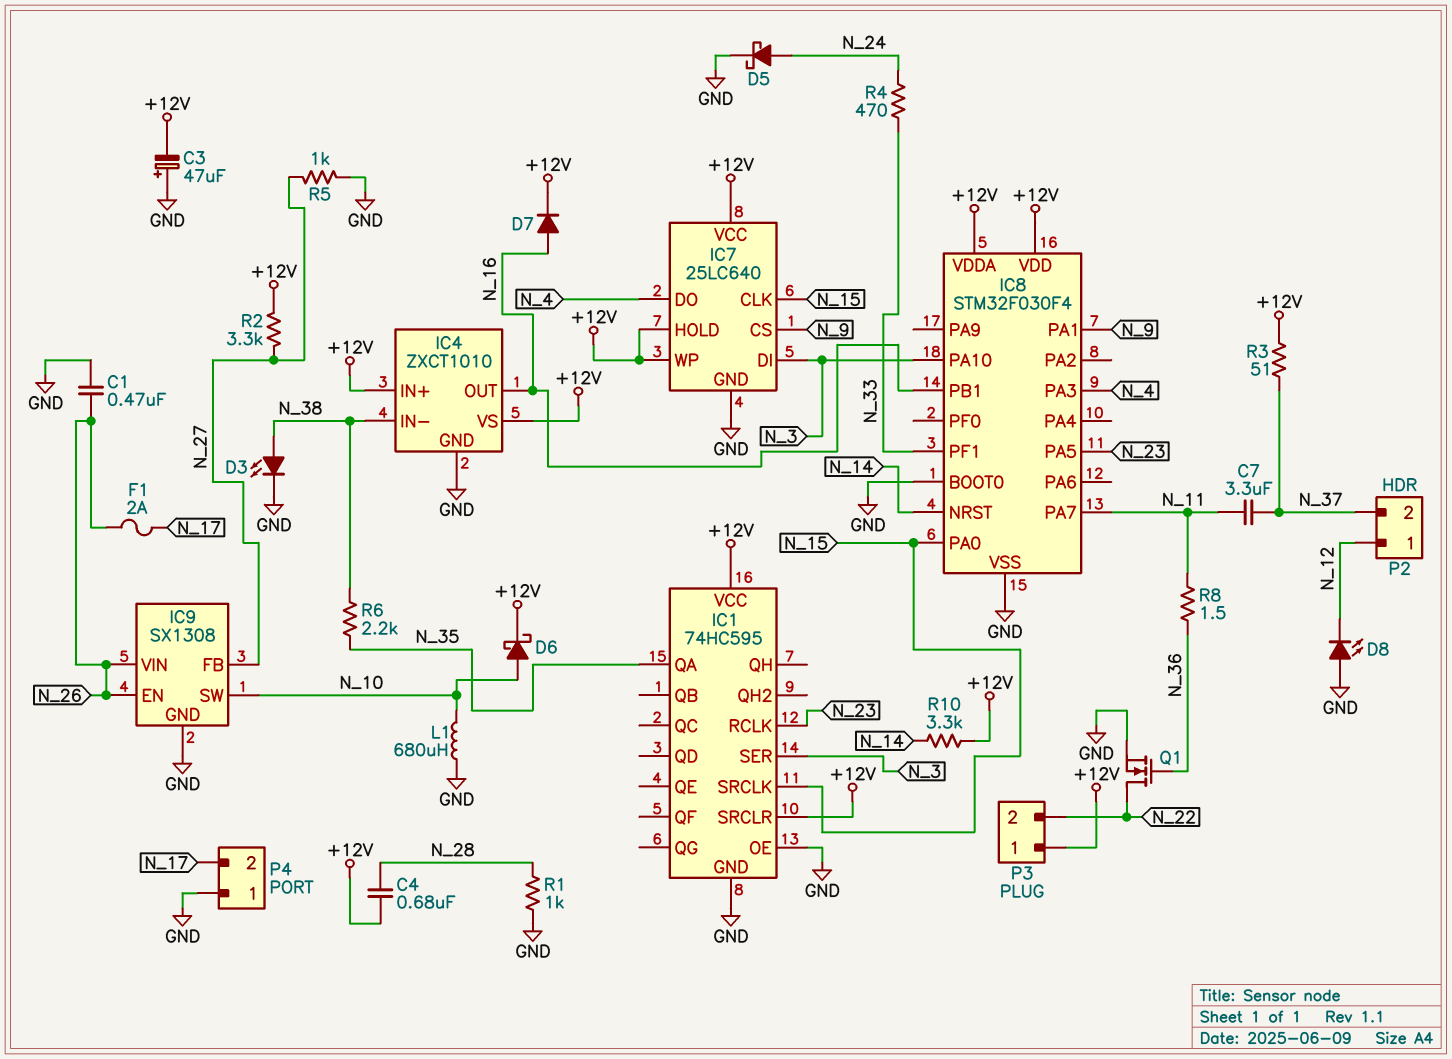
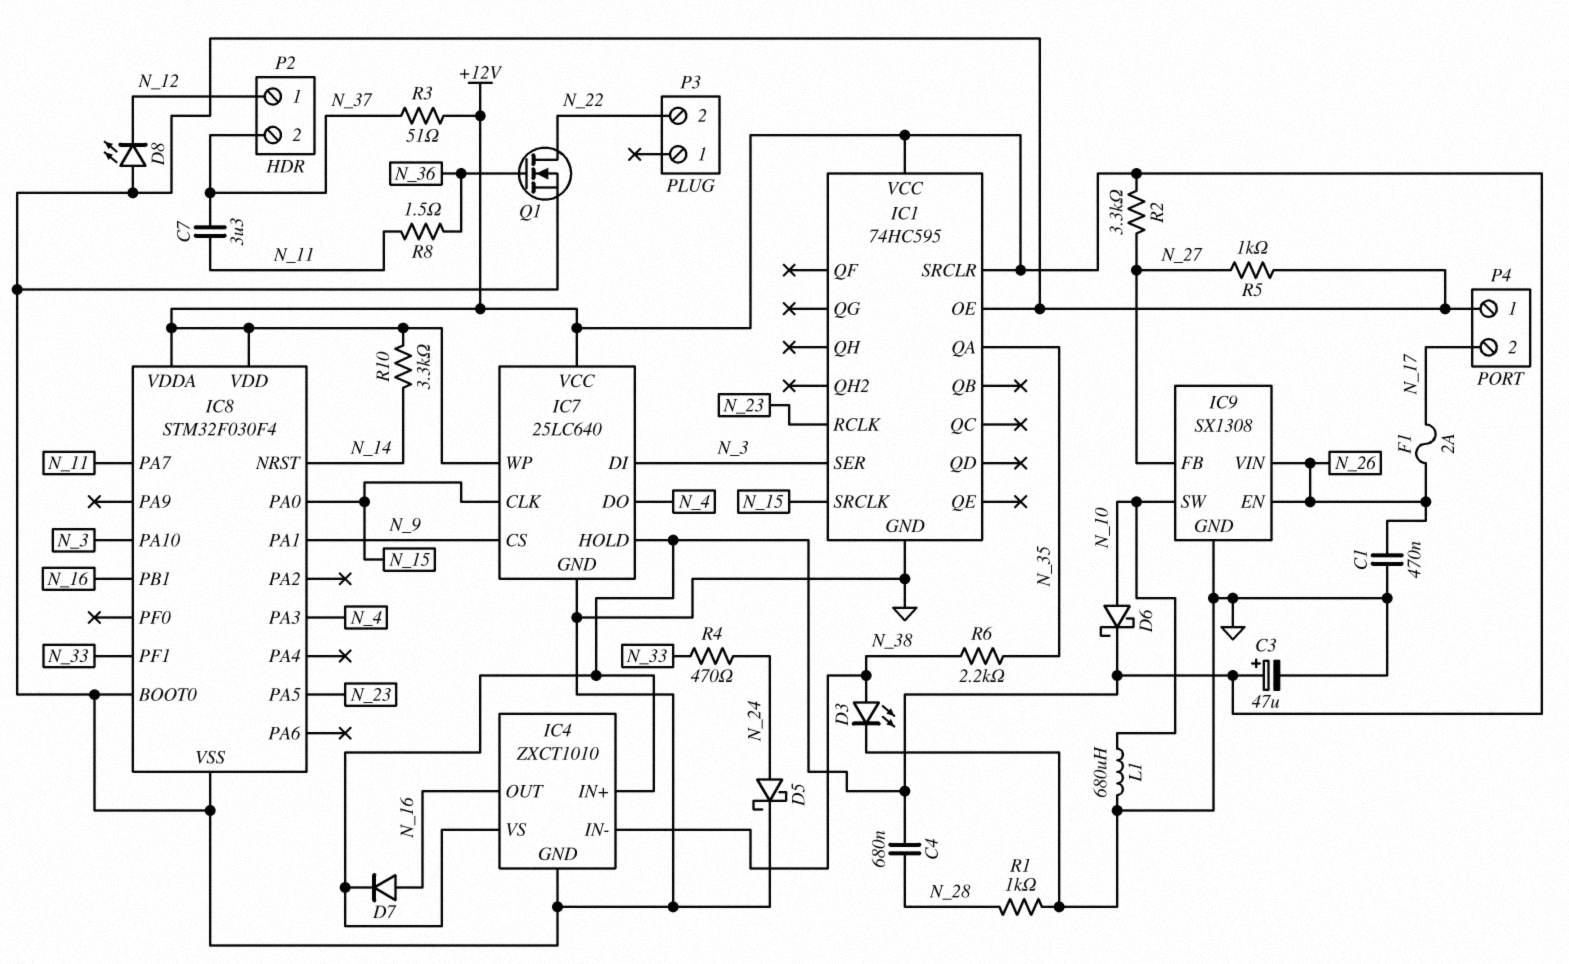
C3: 47uF (plus GND, minus +12V) -> 47uF (plus +12V, minus GND)
P3 pin 1: +12V -> none

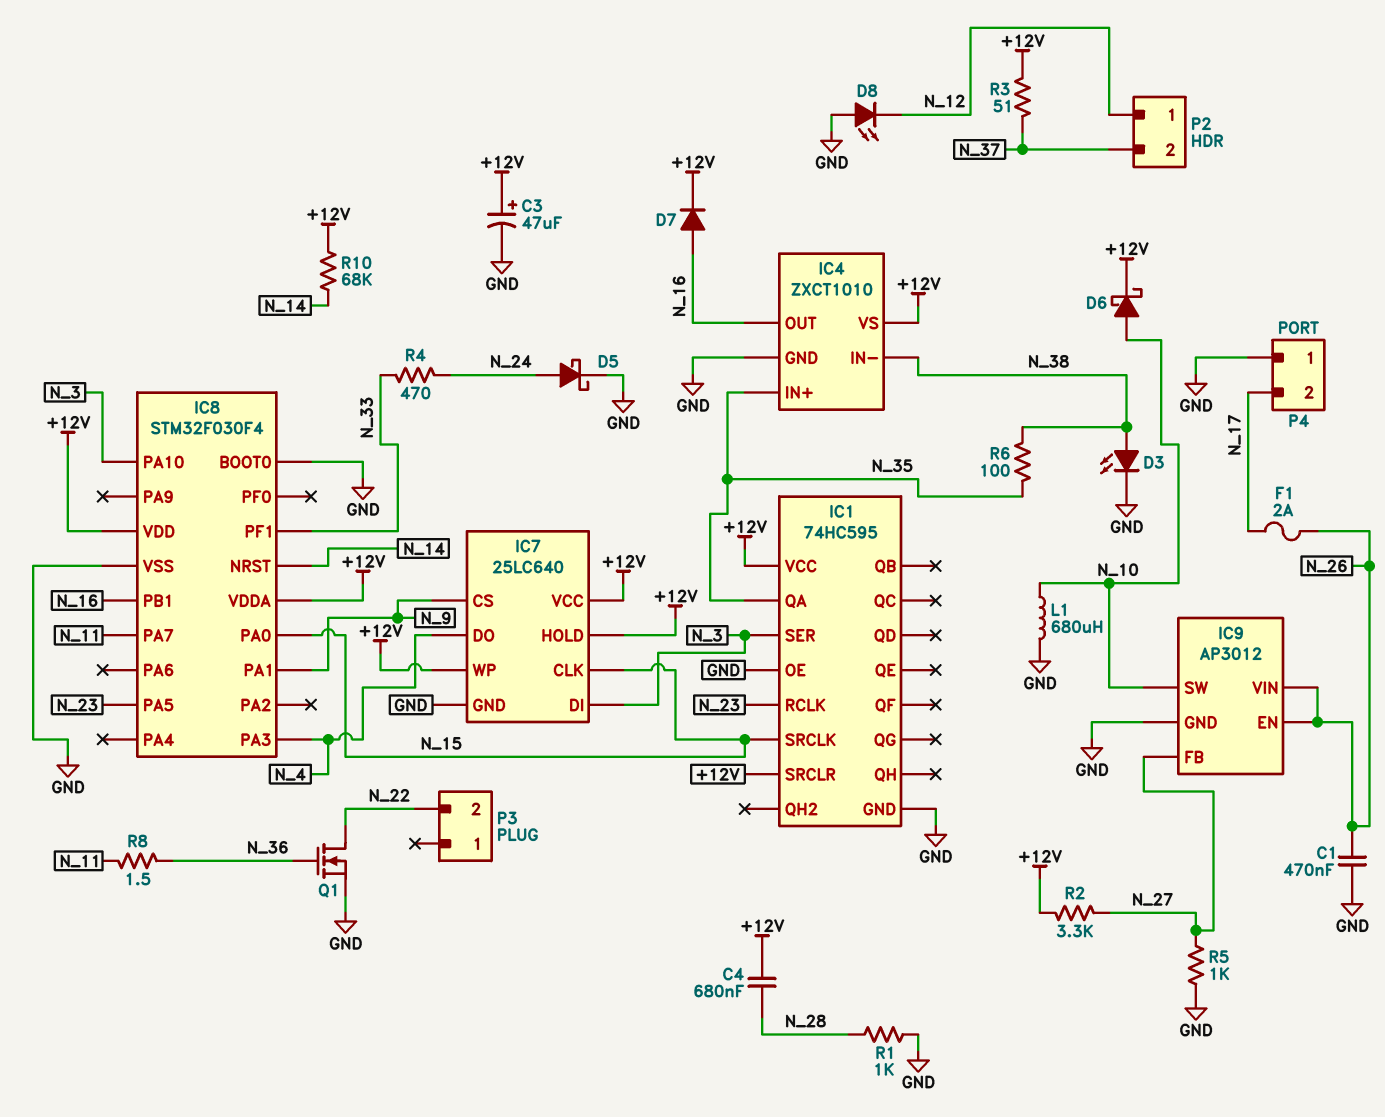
C7: 3.3uF (N_11, N_37) -> none
IC4 pin IN+: +12V -> N_35
IC9: SX1308 -> AP3012
R6: 2.2k (N_35, N_38) -> 100 (N_35, N_38)
R10: 3.3k (+12V, N_14) -> 68k (+12V, N_14)

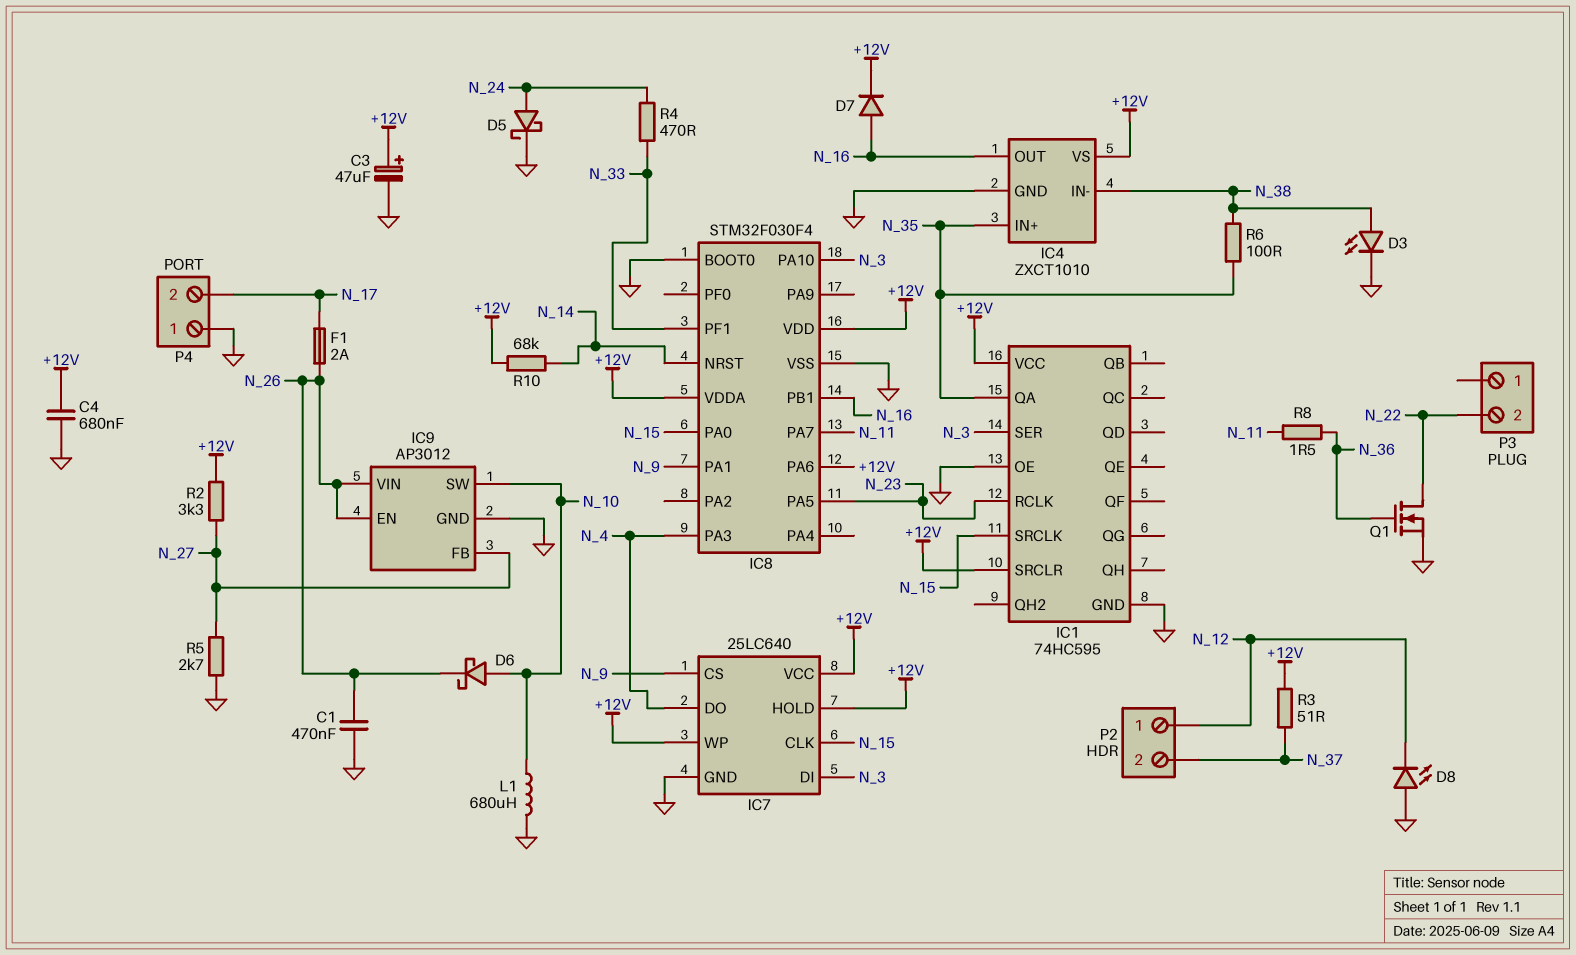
C4: 680nF (+12V, N_28) -> 680nF (+12V, GND)
D6: schottky (A N_10, K +12V) -> schottky (A N_10, K N_26)
IC8 pin PA6: none -> +12V
R1: 1k (GND, N_28) -> none
R5: 1k (GND, N_27) -> 2.7k (GND, N_27)

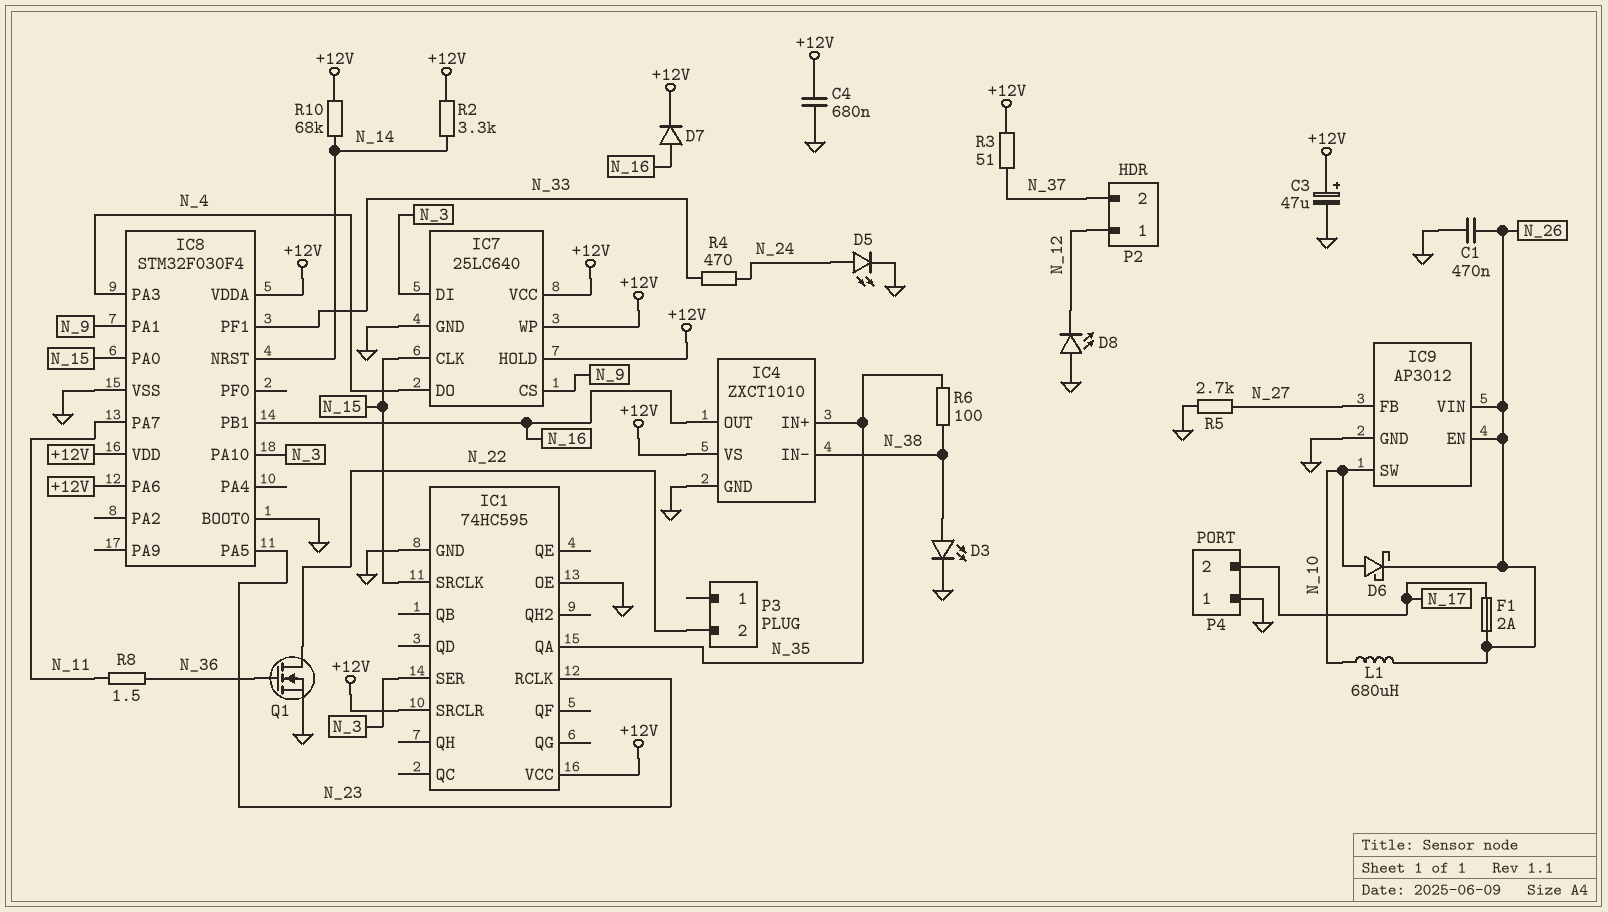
D5: schottky (A N_24, K GND) -> LED (A N_24, K GND)
L1: 680uH (GND, N_10) -> 680uH (N_10, N_26)
R2: 3.3k (+12V, N_27) -> 3.3k (+12V, N_14)

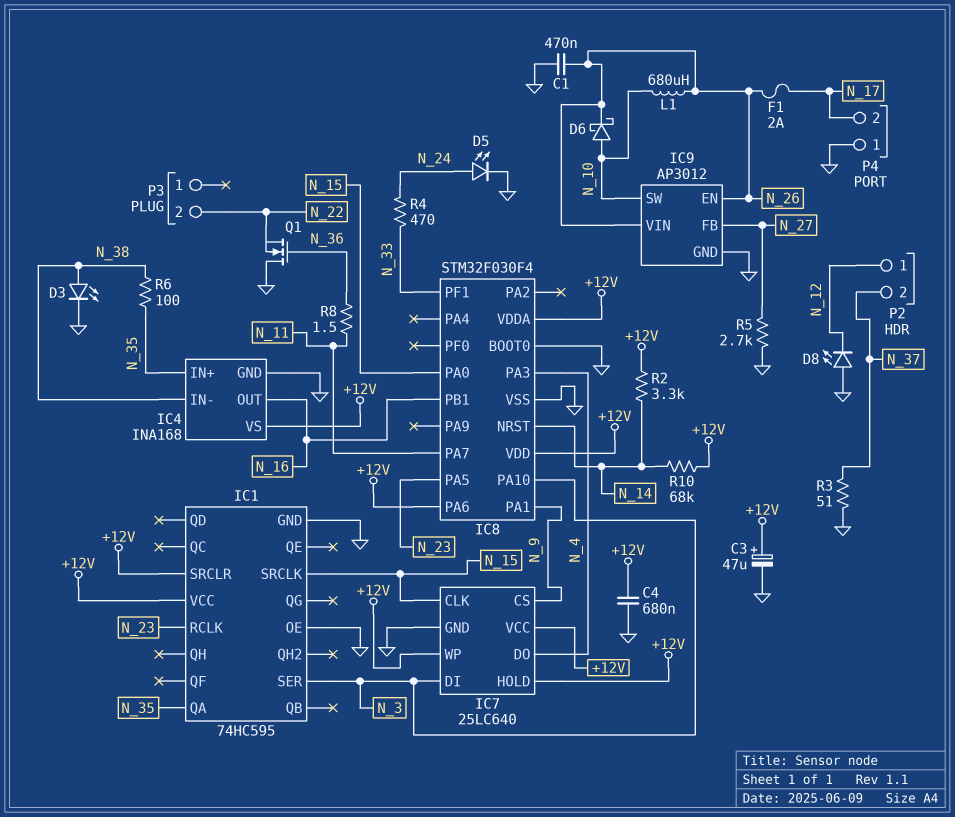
D7: diode (A N_16, K +12V) -> none
IC4: ZXCT1010 -> INA168
Q1: NMOS (G N_36, D N_22, S GND) -> NMOS (G N_36, D GND, S N_22)
R3: 51 (+12V, N_37) -> 51 (GND, N_37)

